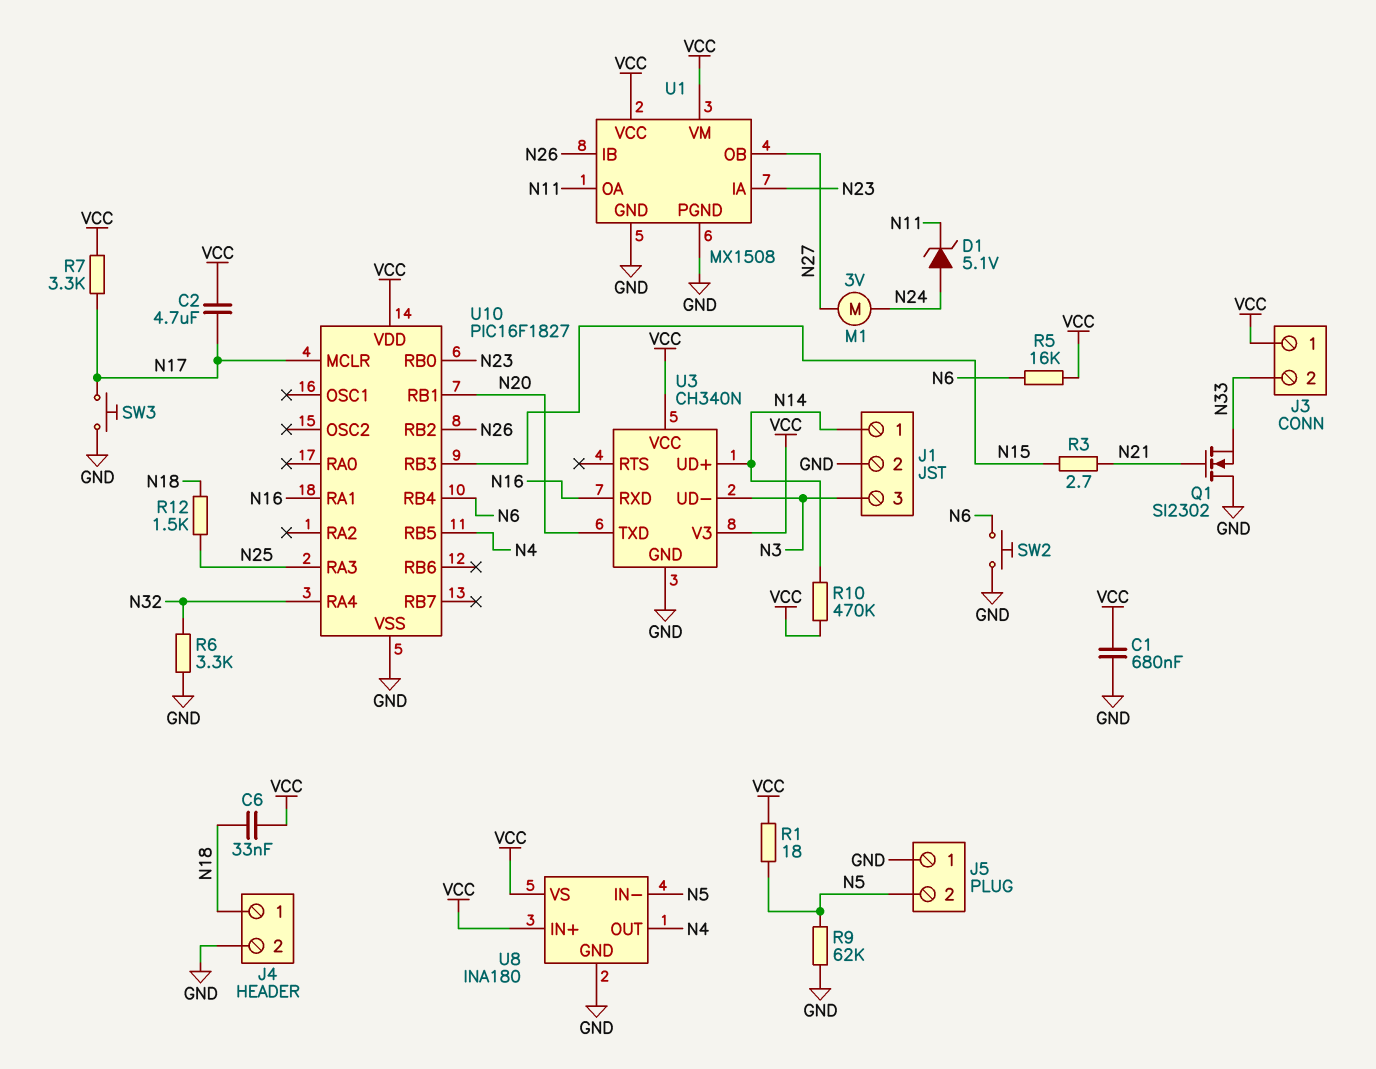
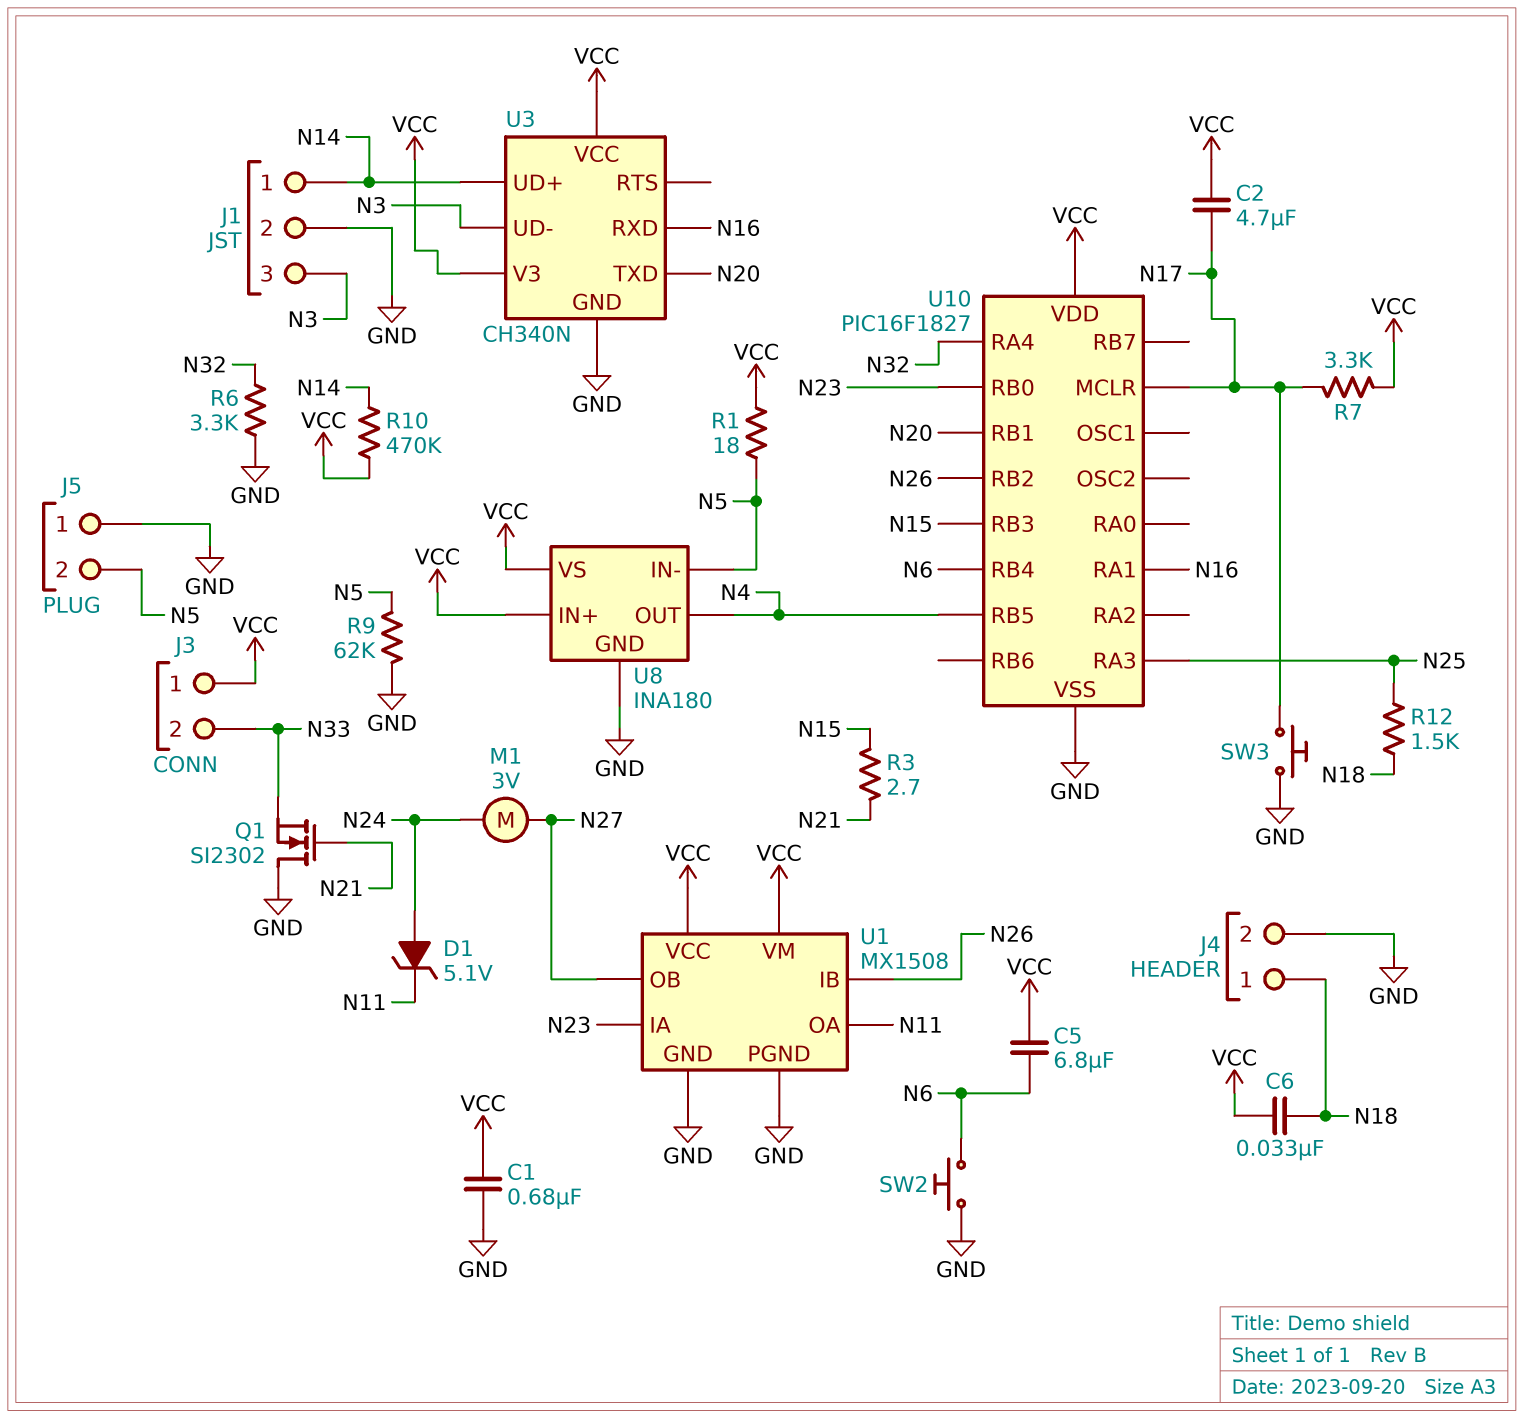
C5: none -> 6.8uF (N6, VCC)
R5: 16k (N6, VCC) -> none

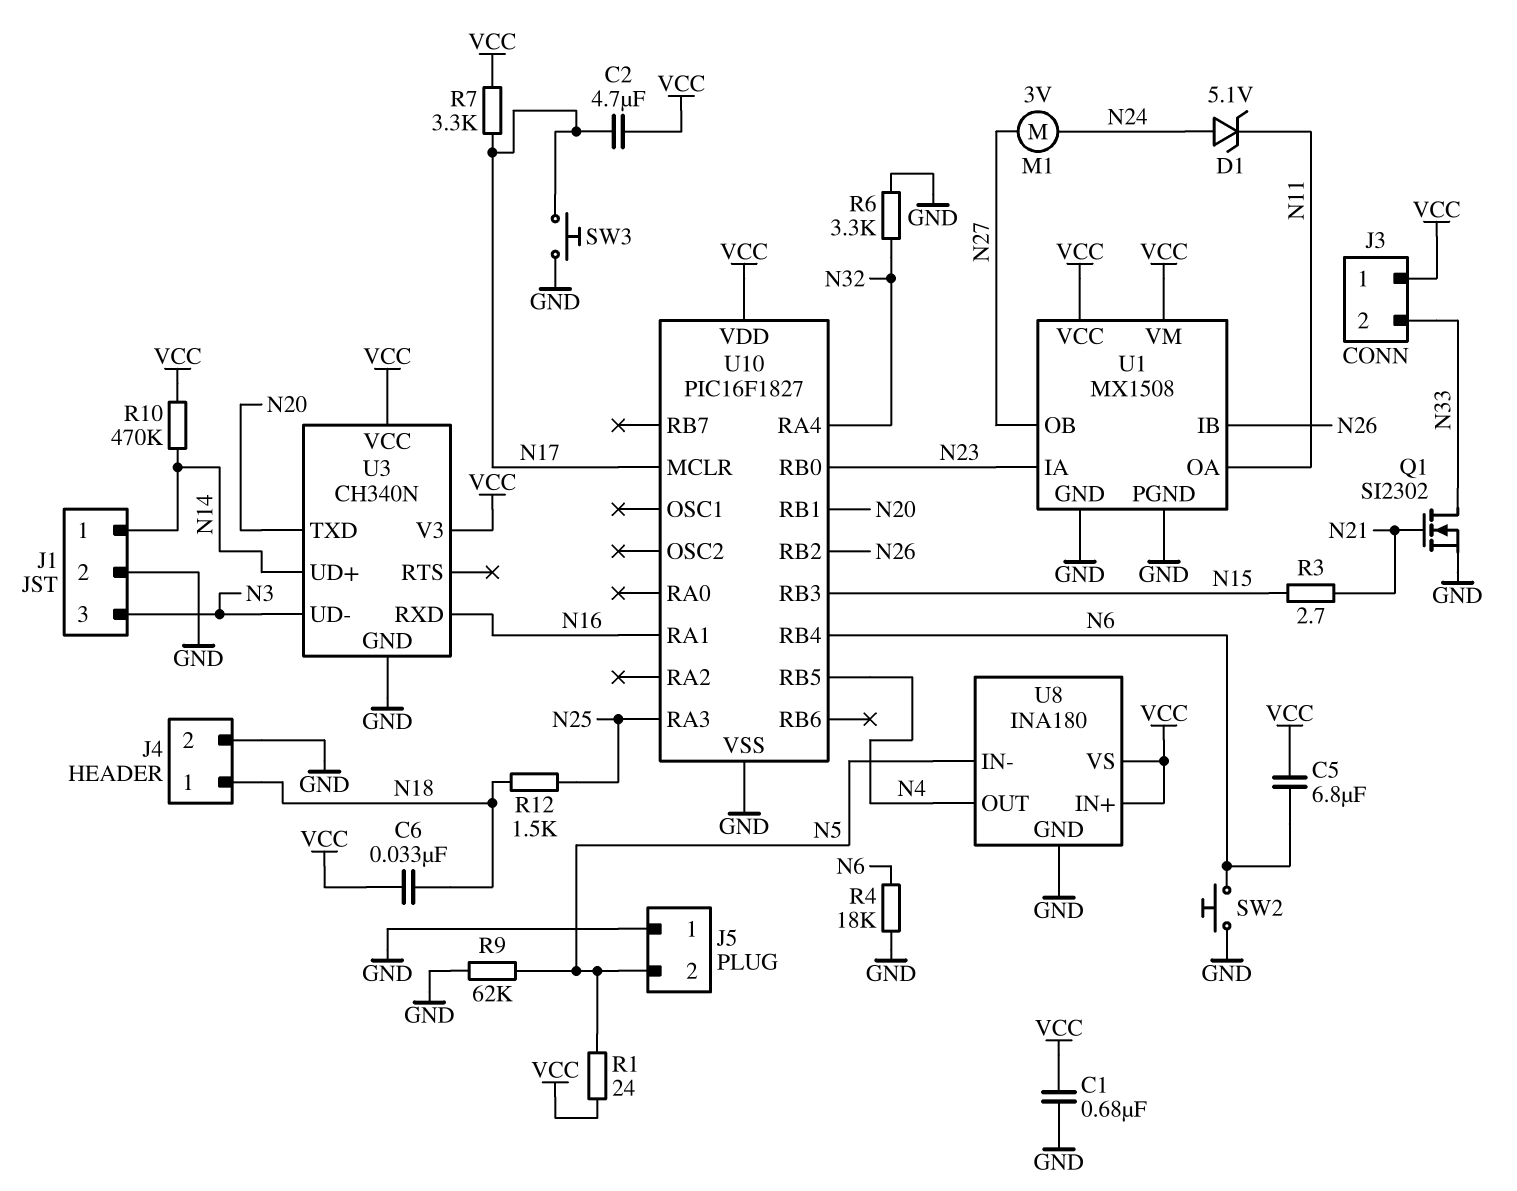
Q1: NMOS SI2302 (G N21, D GND, S N33) -> NMOS SI2302 (G N21, D N33, S GND)
R1: 18 (N5, VCC) -> 24 (N5, VCC)
R4: none -> 18k (GND, N6)

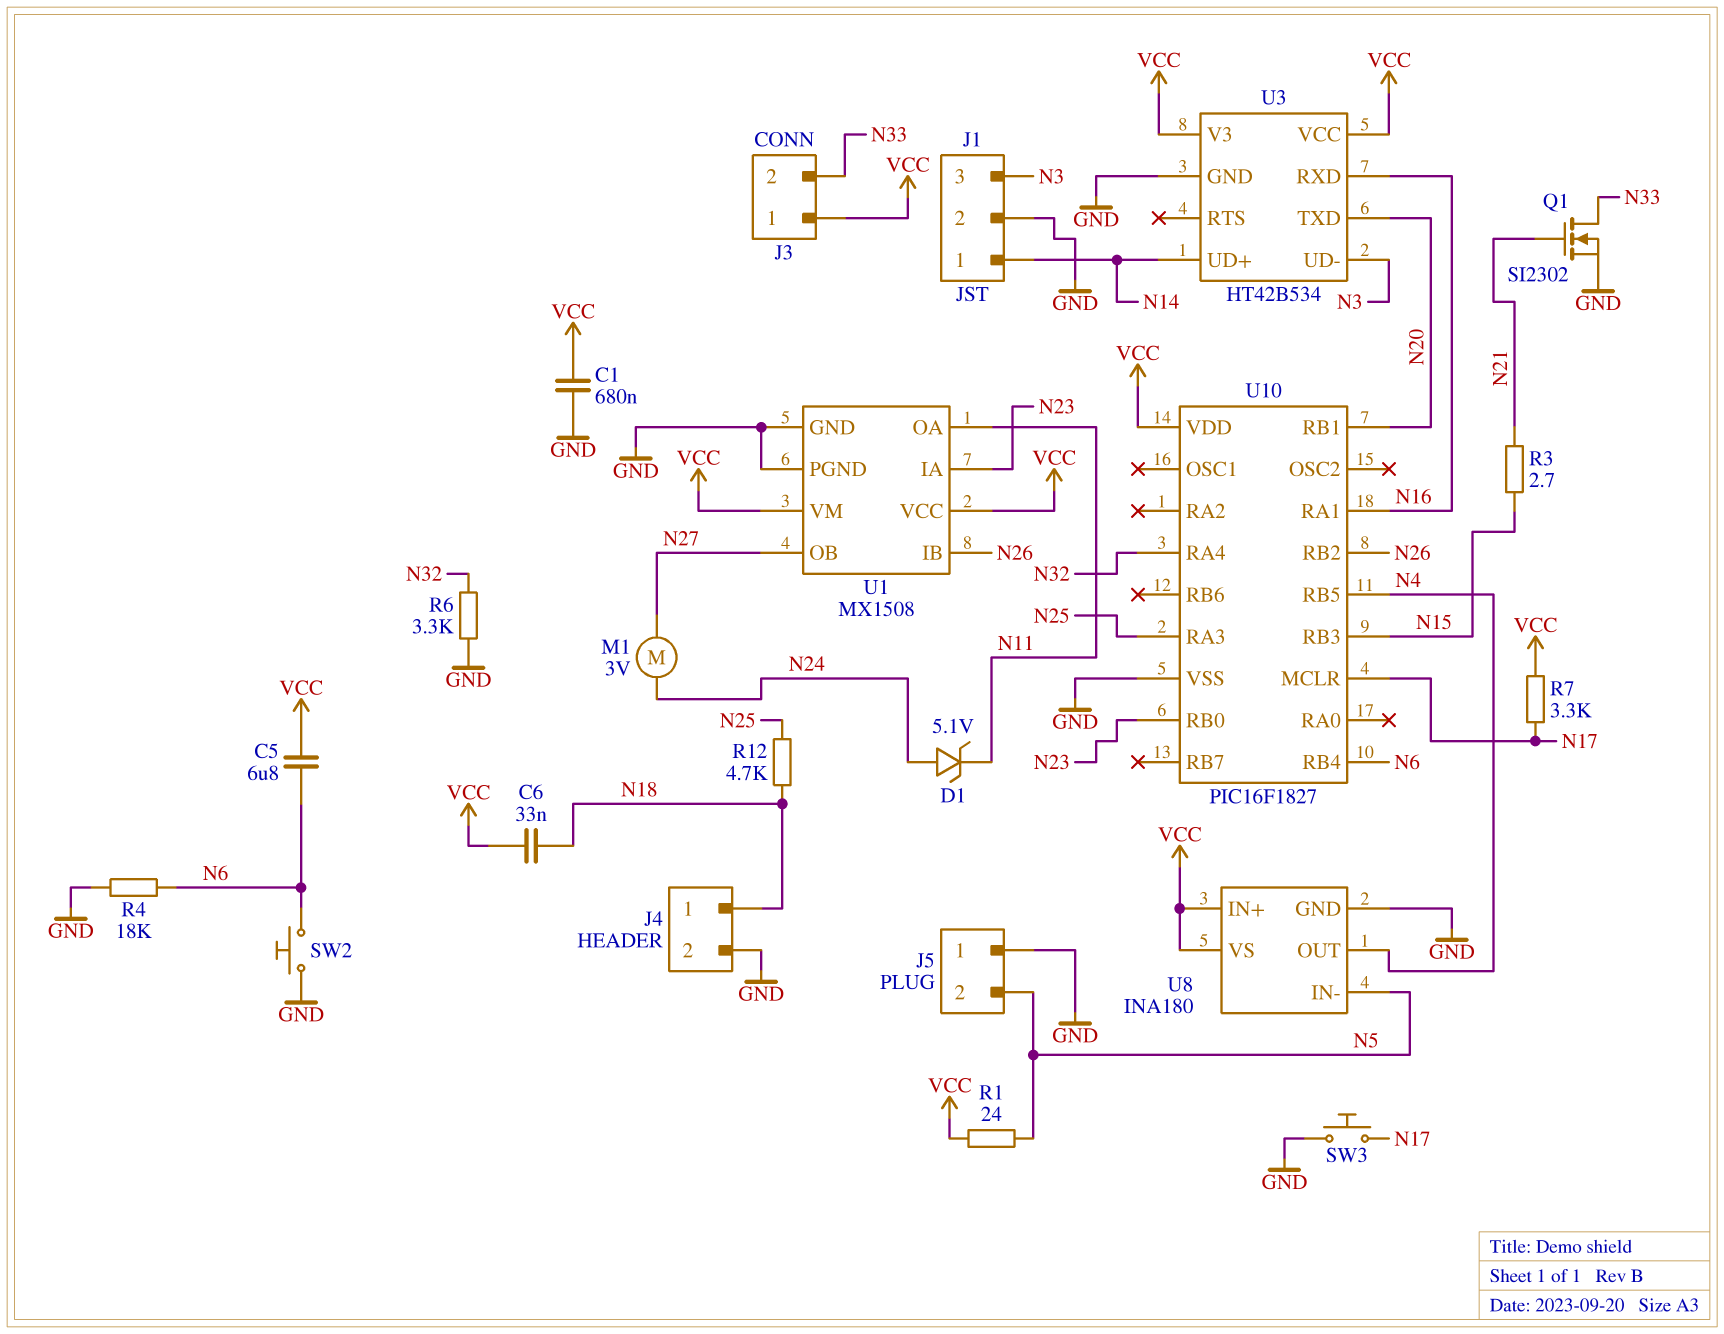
C2: 4.7uF (N17, VCC) -> none
R9: 62k (GND, N5) -> none
R10: 470k (N14, VCC) -> none
R12: 1.5k (N18, N25) -> 4.7k (N18, N25)
U3: CH340N -> HT42B534

